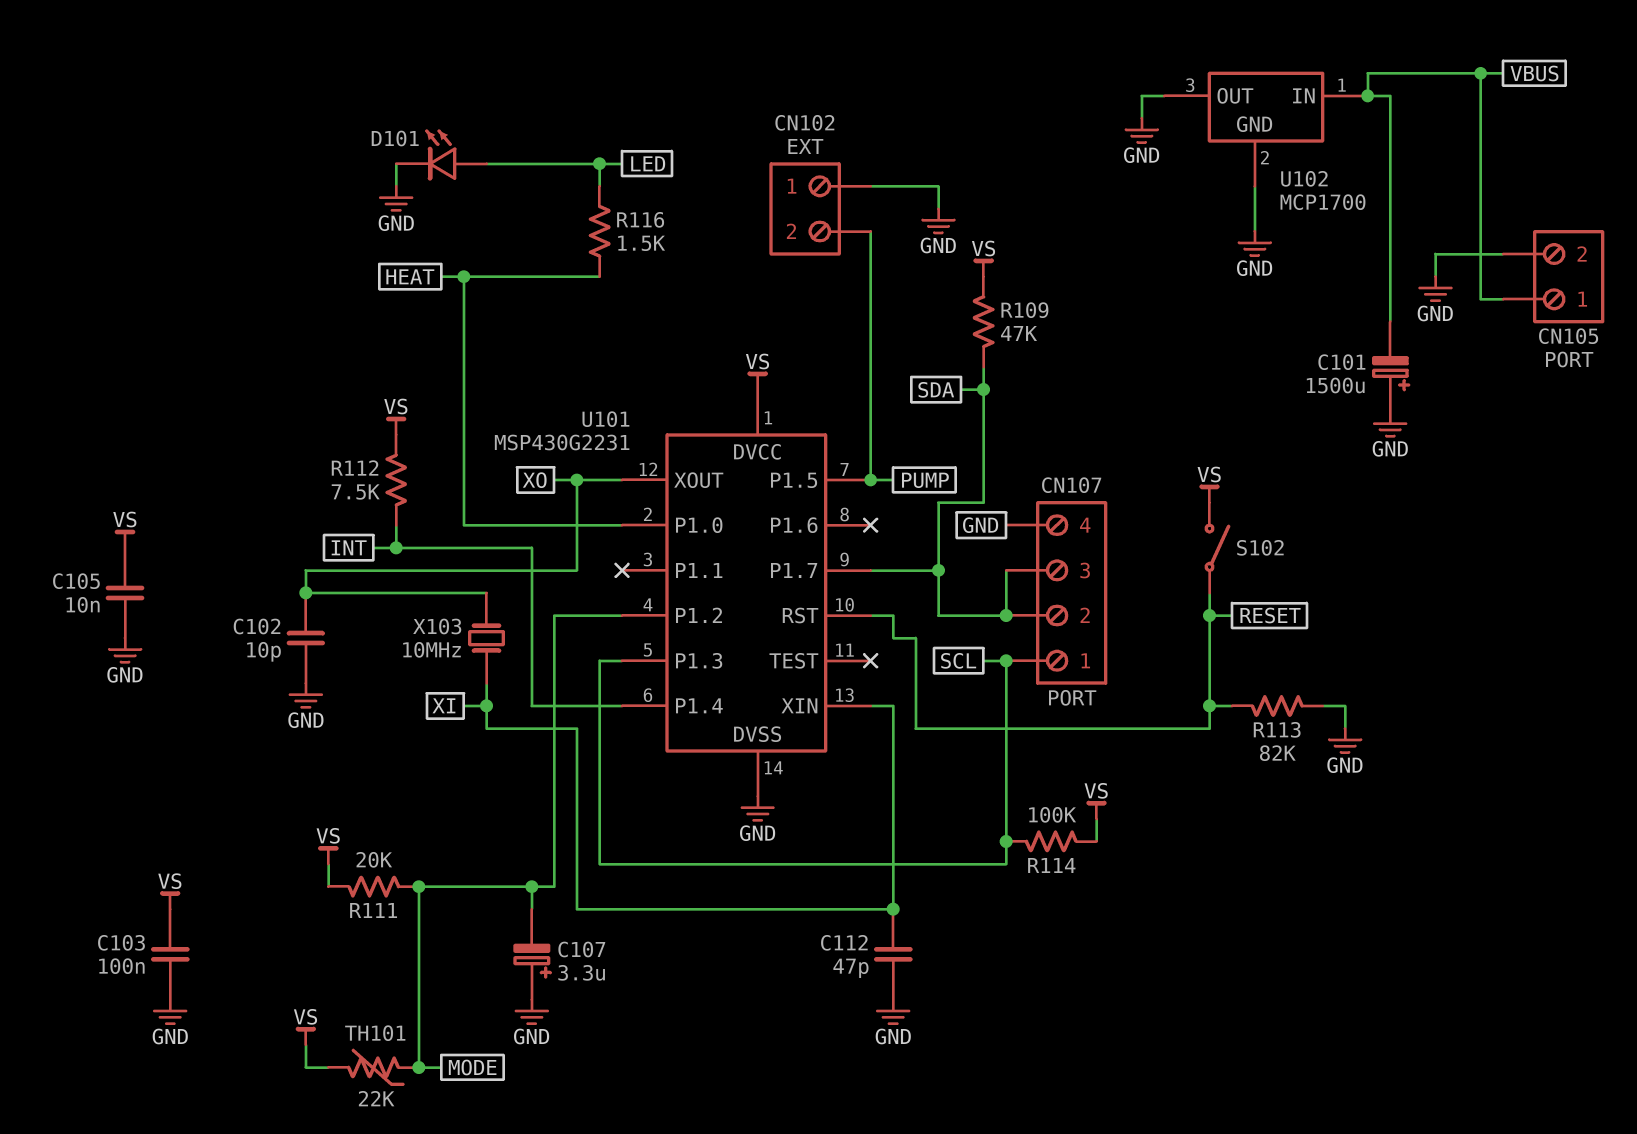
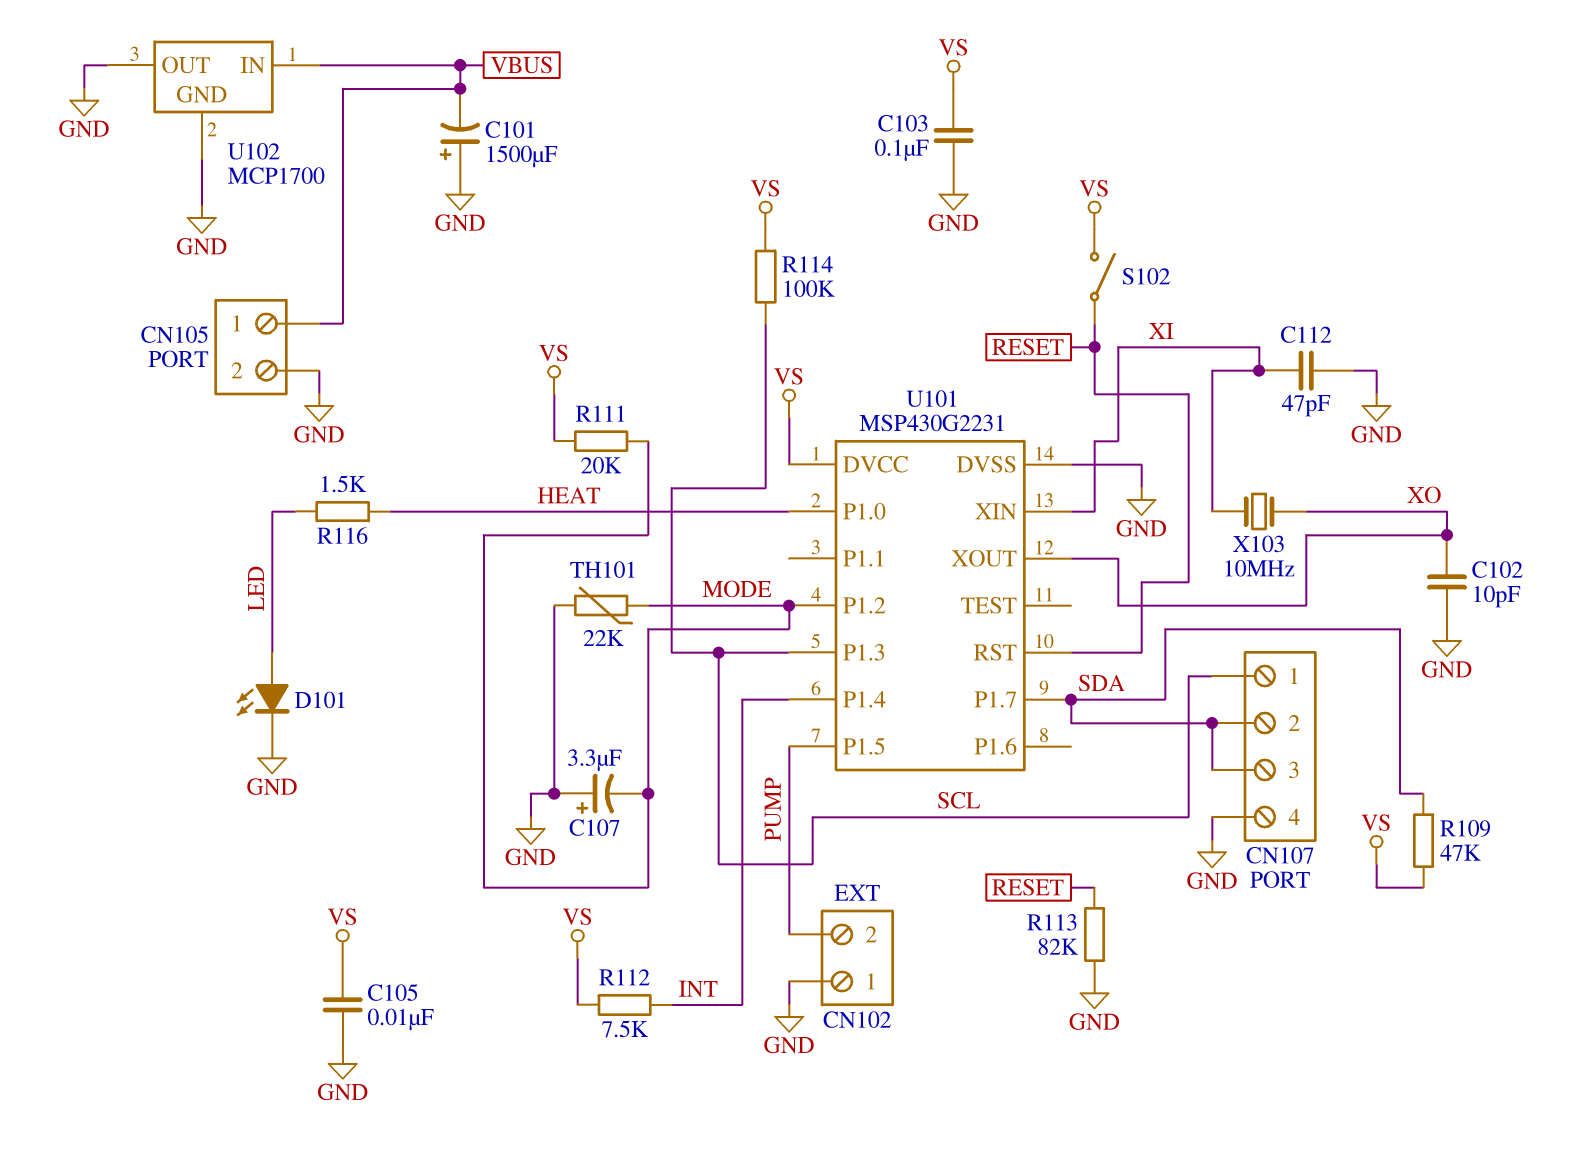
TH101: 22k (MODE, VS) -> 22k (GND, MODE)

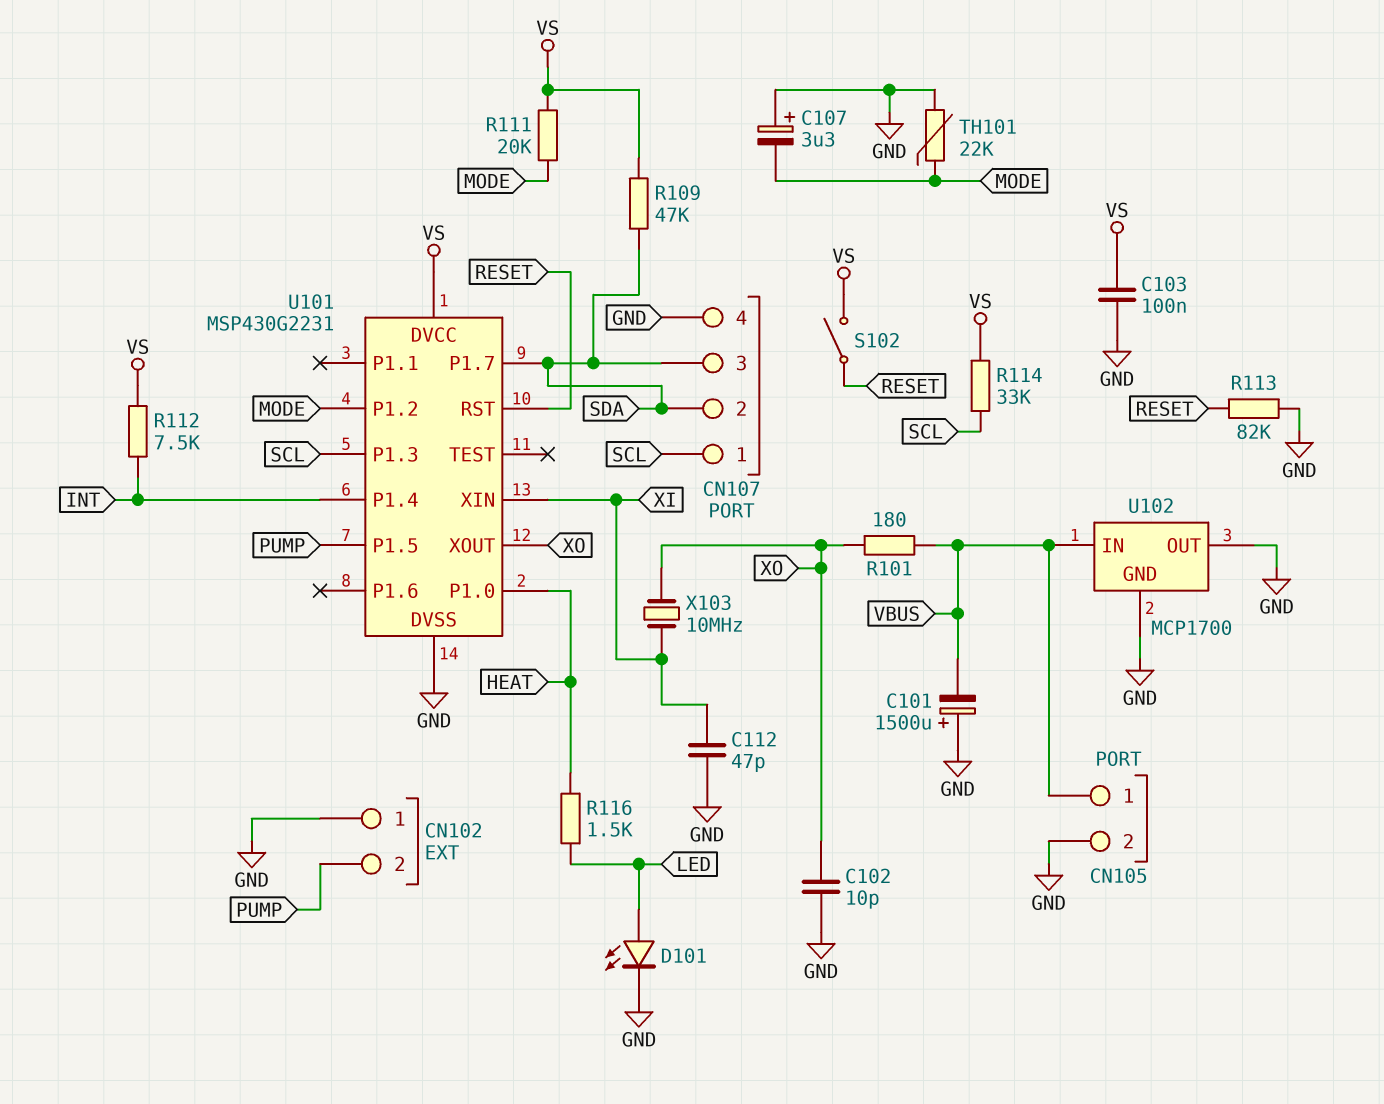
C105: 10nF (GND, VS) -> none
R101: none -> 180 (VBUS, XO)
R114: 100k (SCL, VS) -> 33k (SCL, VS)

